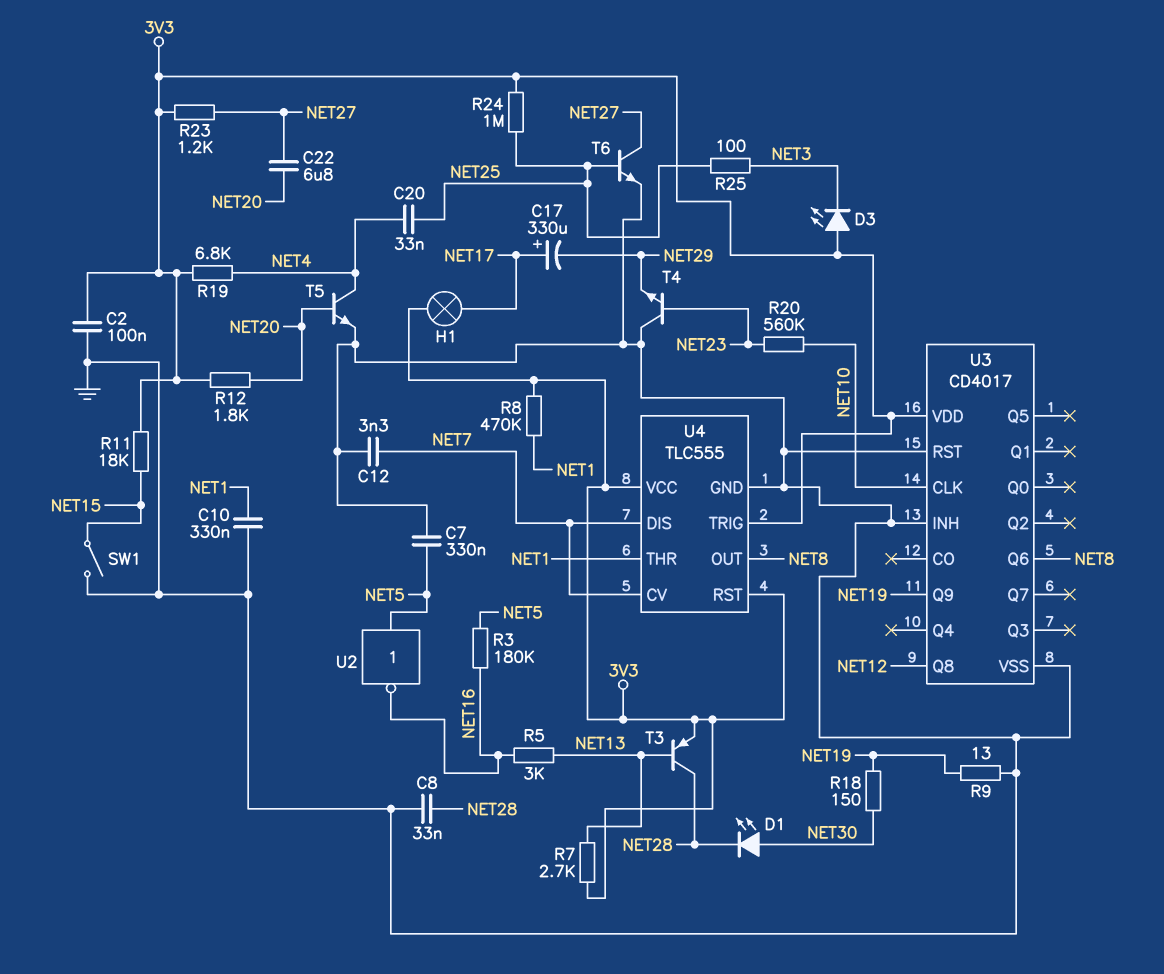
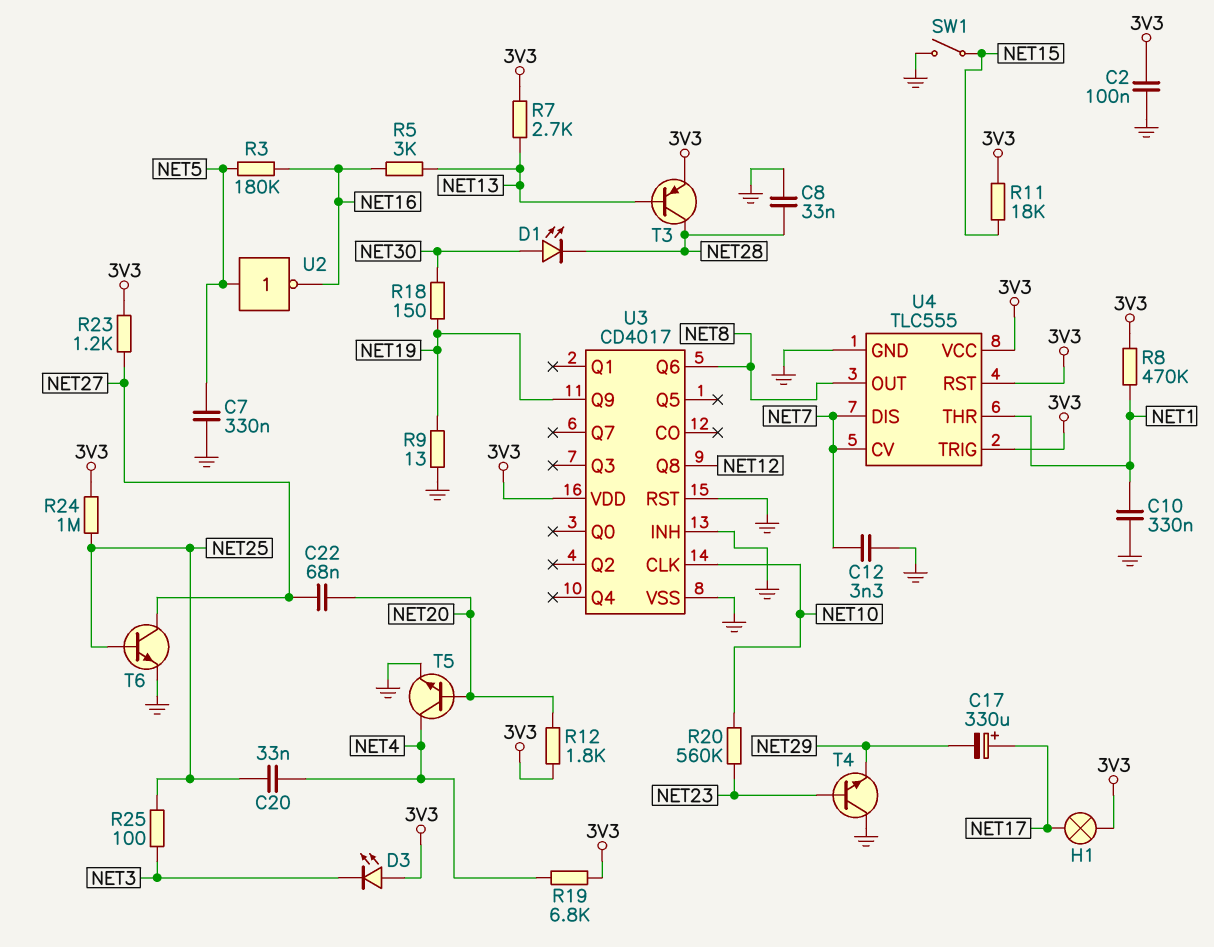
C22: 6.8uF (NET20, NET27) -> 68nF (NET20, NET27)

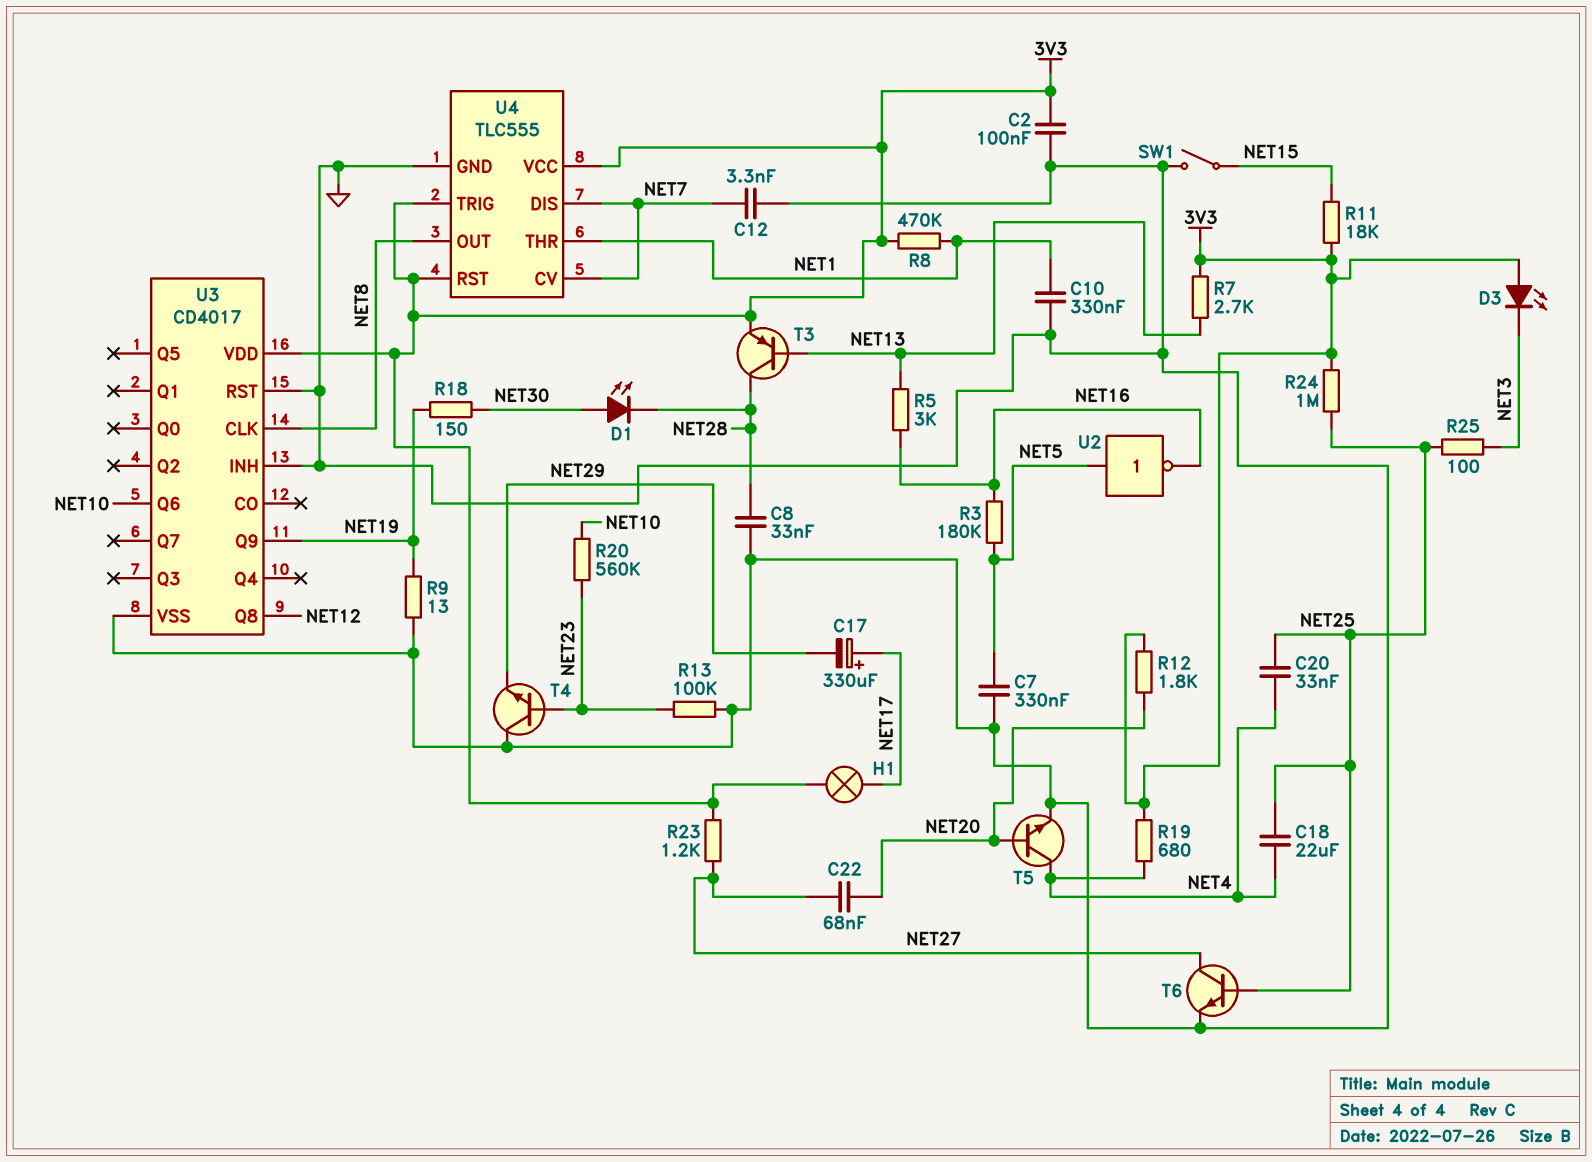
C18: none -> 22uF (NET4, NET25)
R13: none -> 100k (GND, NET23)
R19: 6.8k (3V3, NET4) -> 680 (3V3, NET4)
U3 pin CLK: NET10 -> NET8
U3 pin Q6: NET8 -> NET10

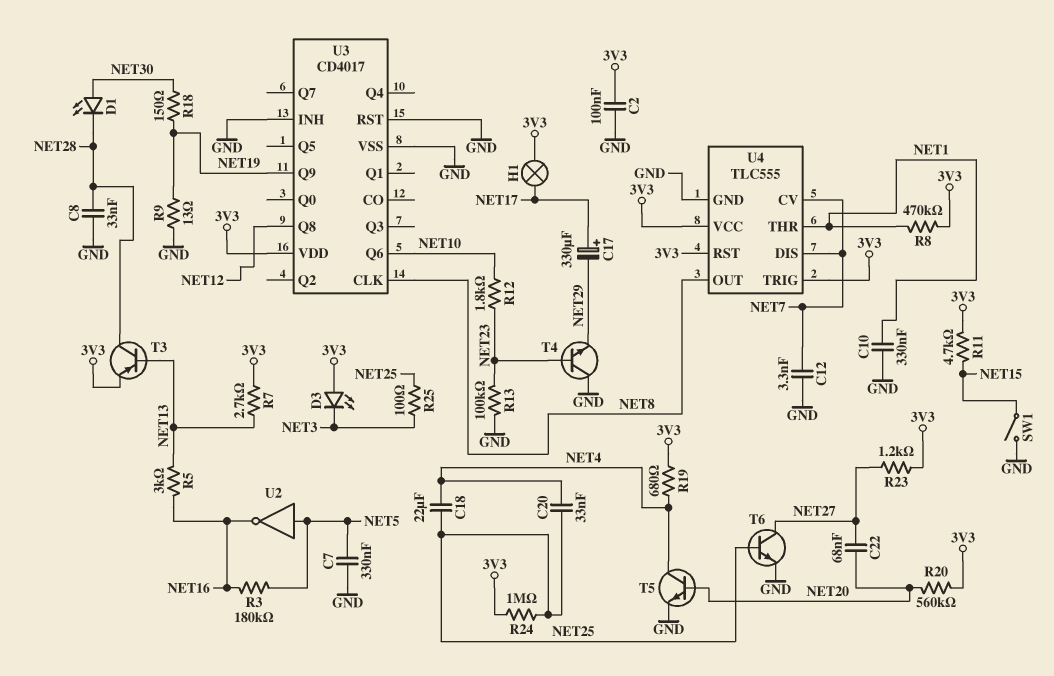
R11: 18k (3V3, NET15) -> 4.7k (3V3, NET15)
R12: 1.8k (3V3, NET20) -> 1.8k (NET10, NET23)
R20: 560k (NET10, NET23) -> 560k (3V3, NET20)

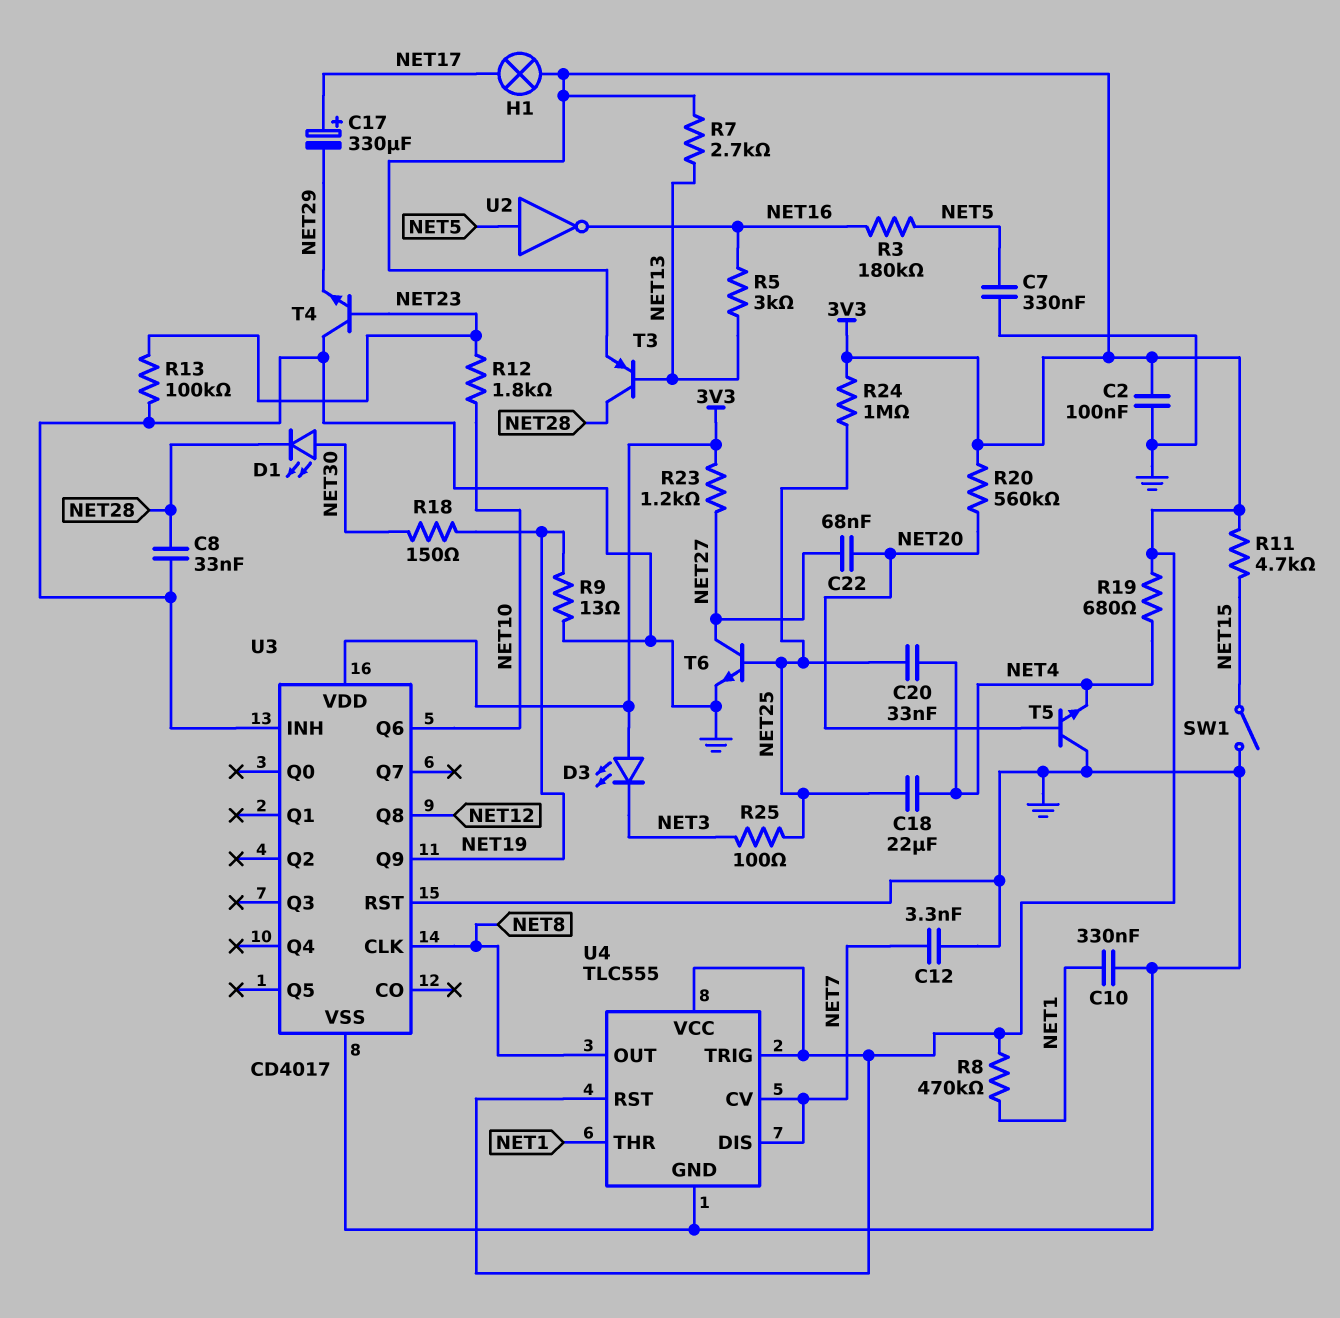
T5: NPN (B NET20, C NET4, E GND) -> NPN (B NET20, C GND, E NET4)

